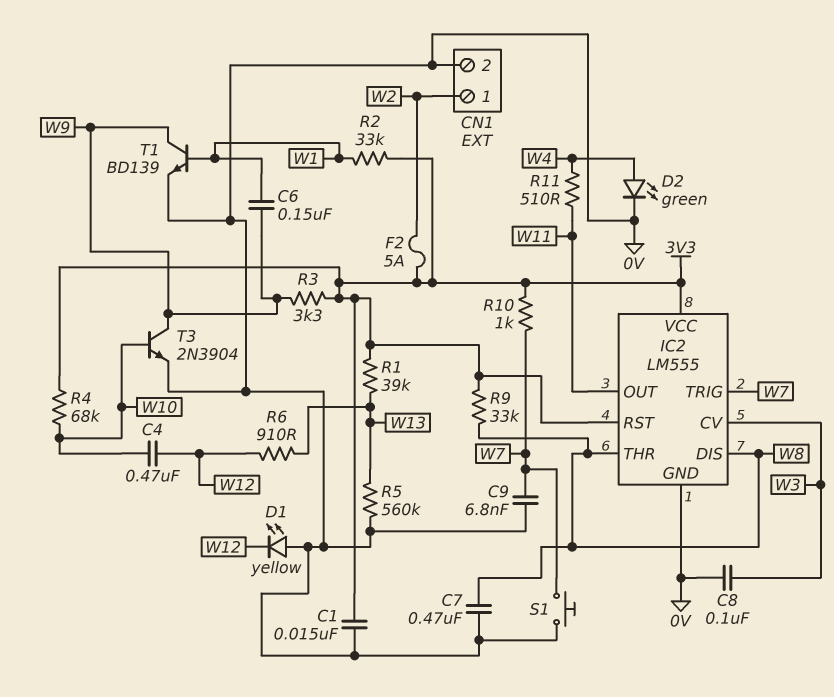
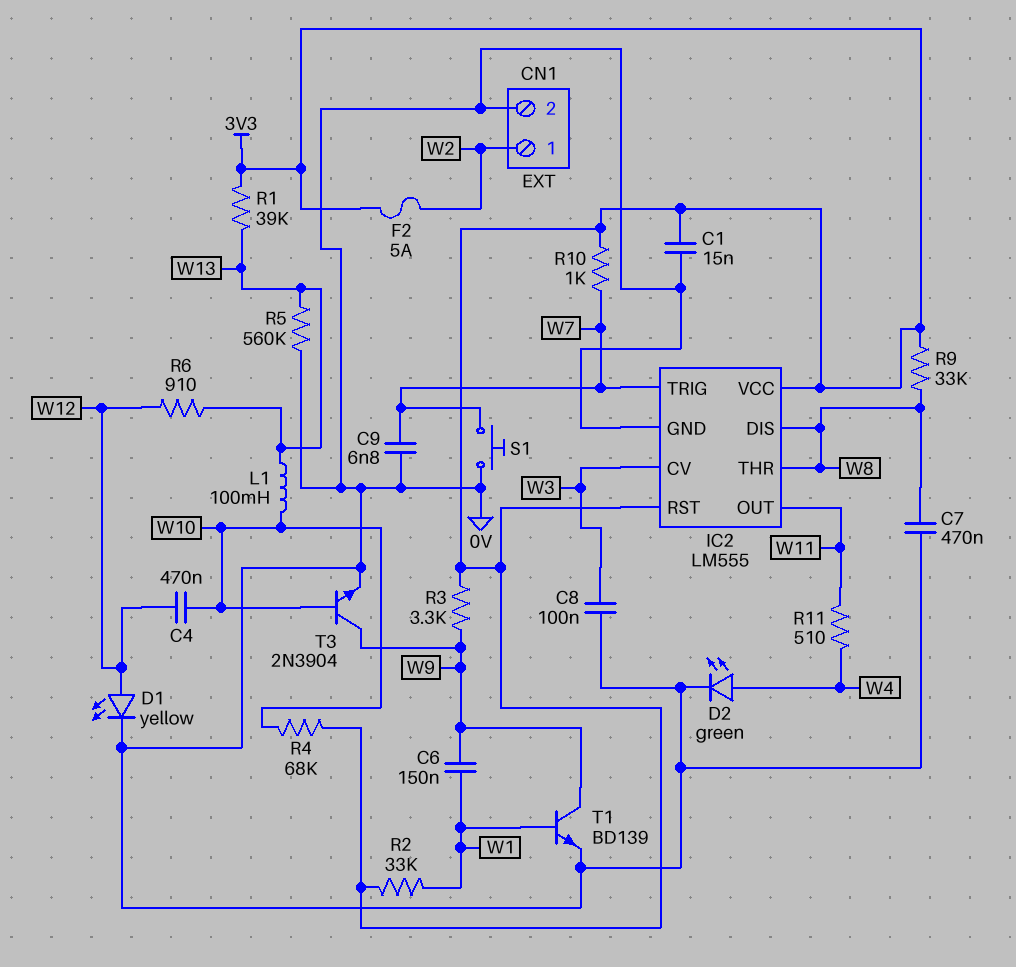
D1: LED yellow (A 0V, K W12) -> LED yellow (A W12, K 0V)
L1: none -> 100mH (W10, W13)

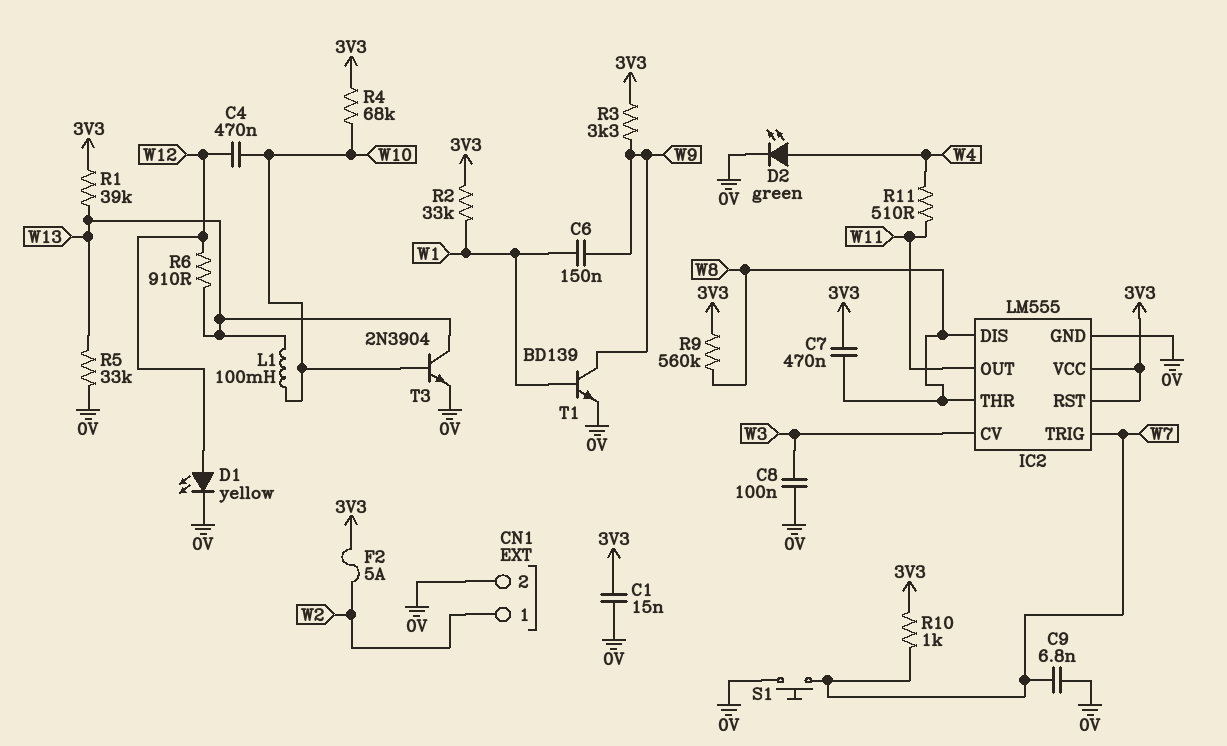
C7: 470nF (0V, W8) -> 470nF (3V3, W8)
R5: 560k (0V, W13) -> 33k (0V, W13)
R9: 33k (3V3, W8) -> 560k (3V3, W8)
T3: NPN 2N3904 (B W10, C W9, E 0V) -> NPN 2N3904 (B W10, C W13, E 0V)

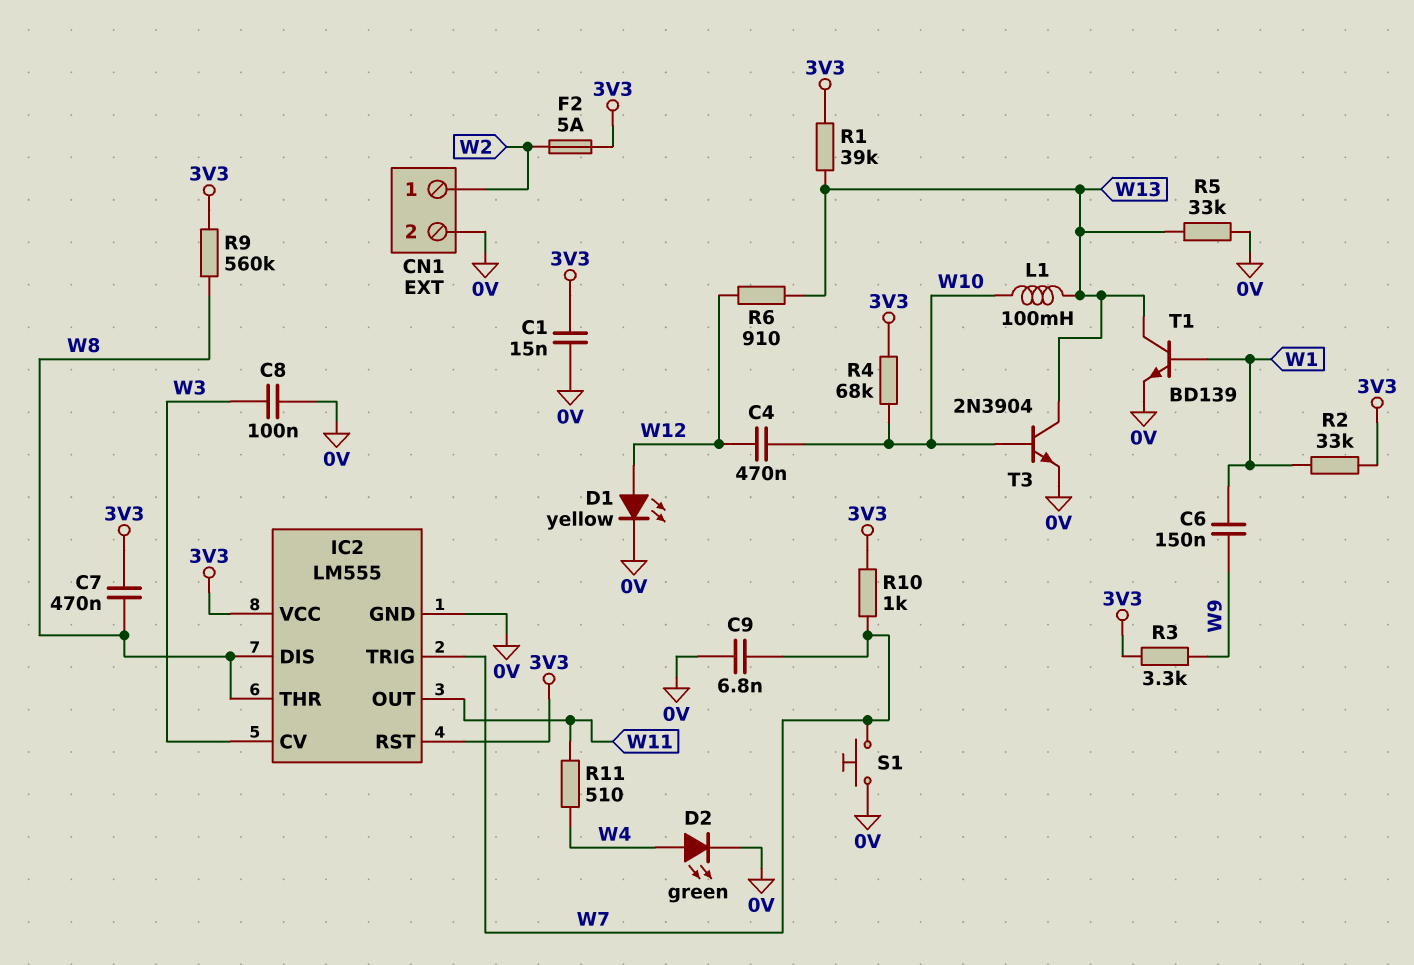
T1: NPN BD139 (B W1, C W9, E 0V) -> NPN BD139 (B W1, C W13, E 0V)

